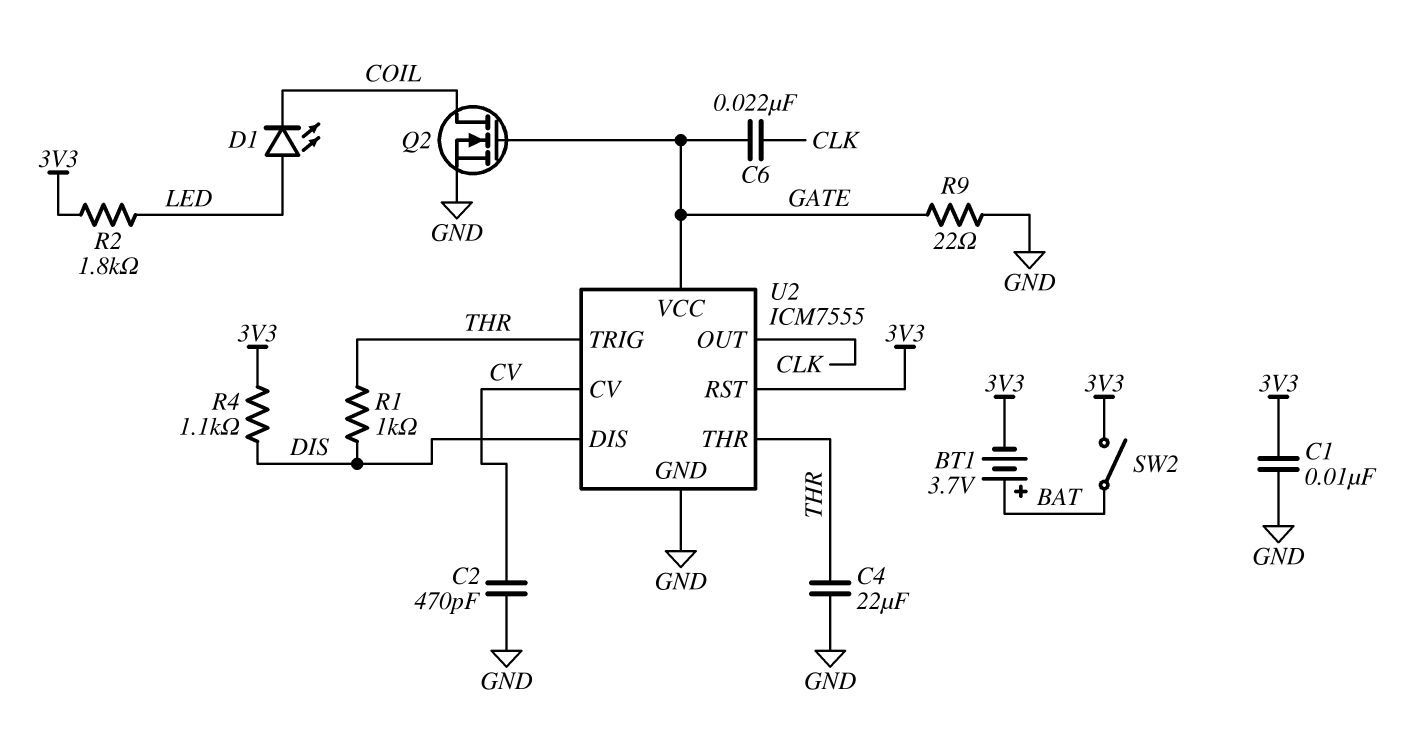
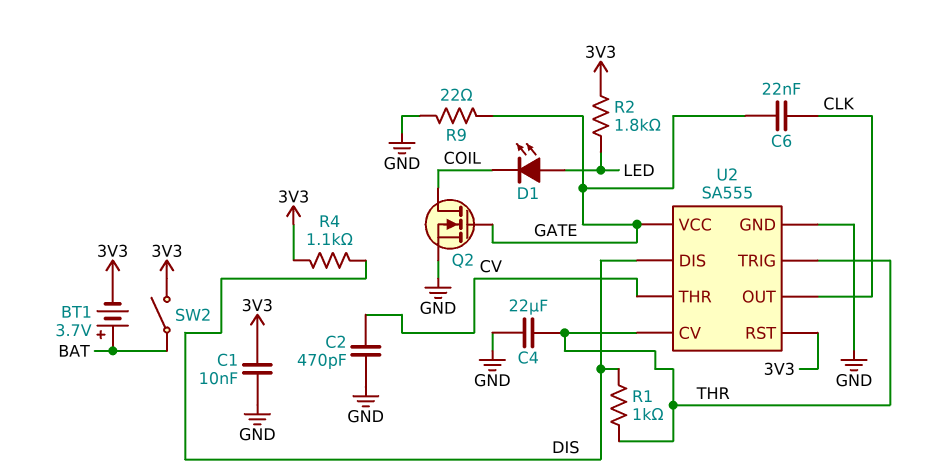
U2: ICM7555 -> SA555
U2 pin CV: CV -> THR
U2 pin THR: THR -> CV

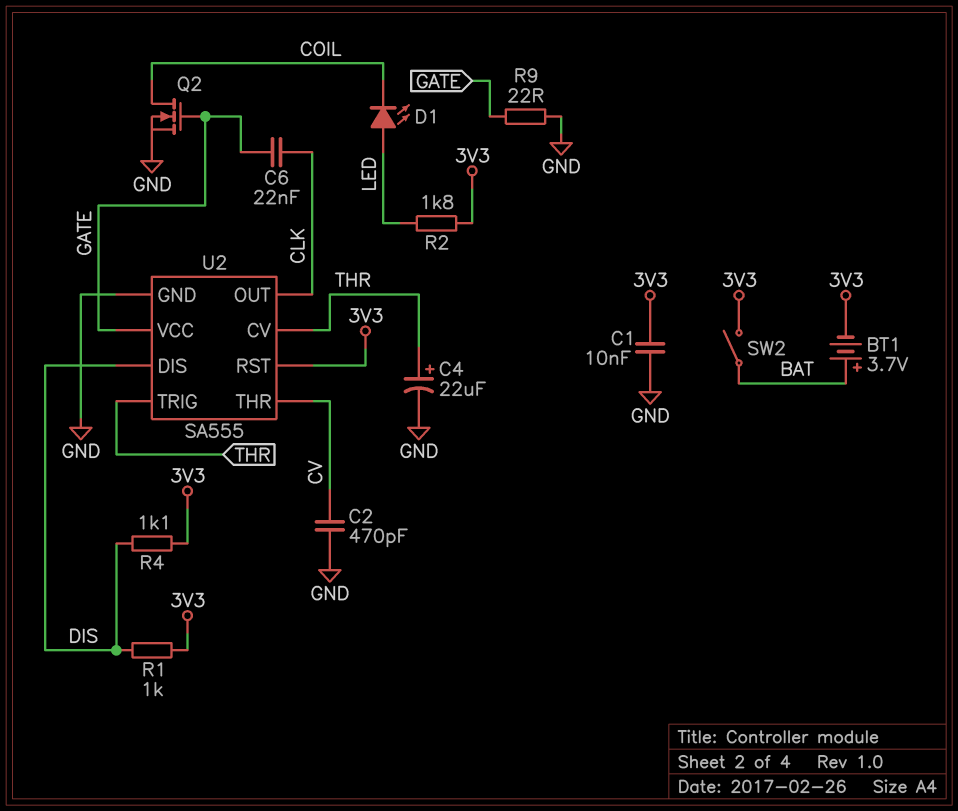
C4: 22uF (GND, THR) -> 22uF (plus THR, minus GND)
R1: 1k (DIS, THR) -> 1k (3V3, DIS)

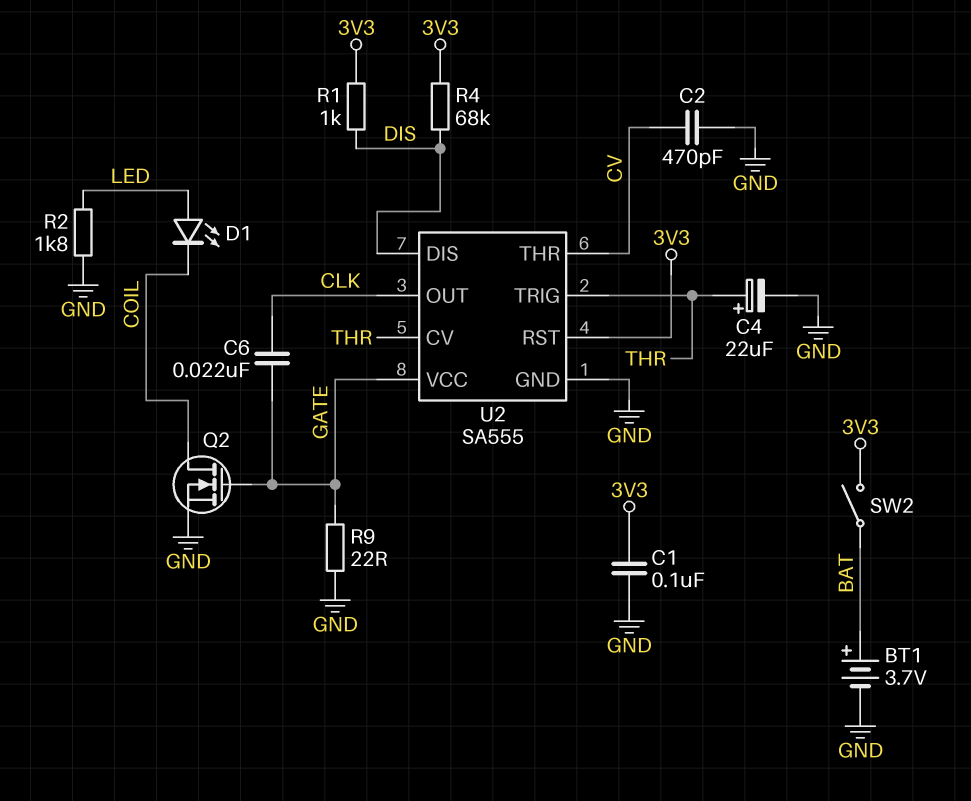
BT1: 3.7V (plus BAT, minus 3V3) -> 3.7V (plus BAT, minus GND)
C1: 10nF (3V3, GND) -> 100nF (3V3, GND)
R2: 1.8k (3V3, LED) -> 1.8k (GND, LED)
R4: 1.1k (3V3, DIS) -> 68k (3V3, DIS)

